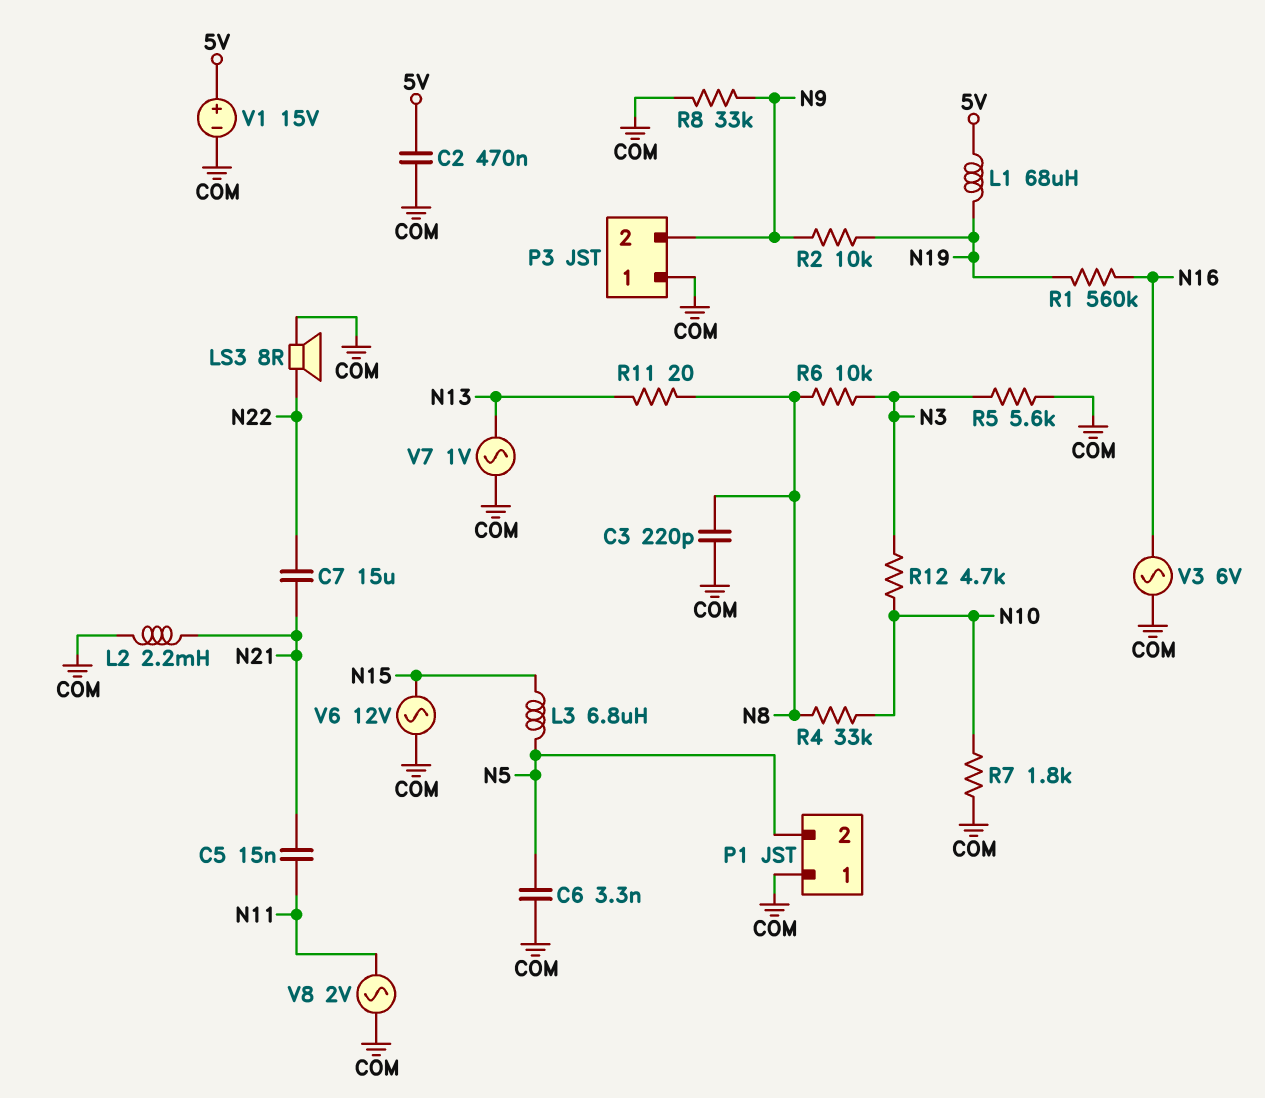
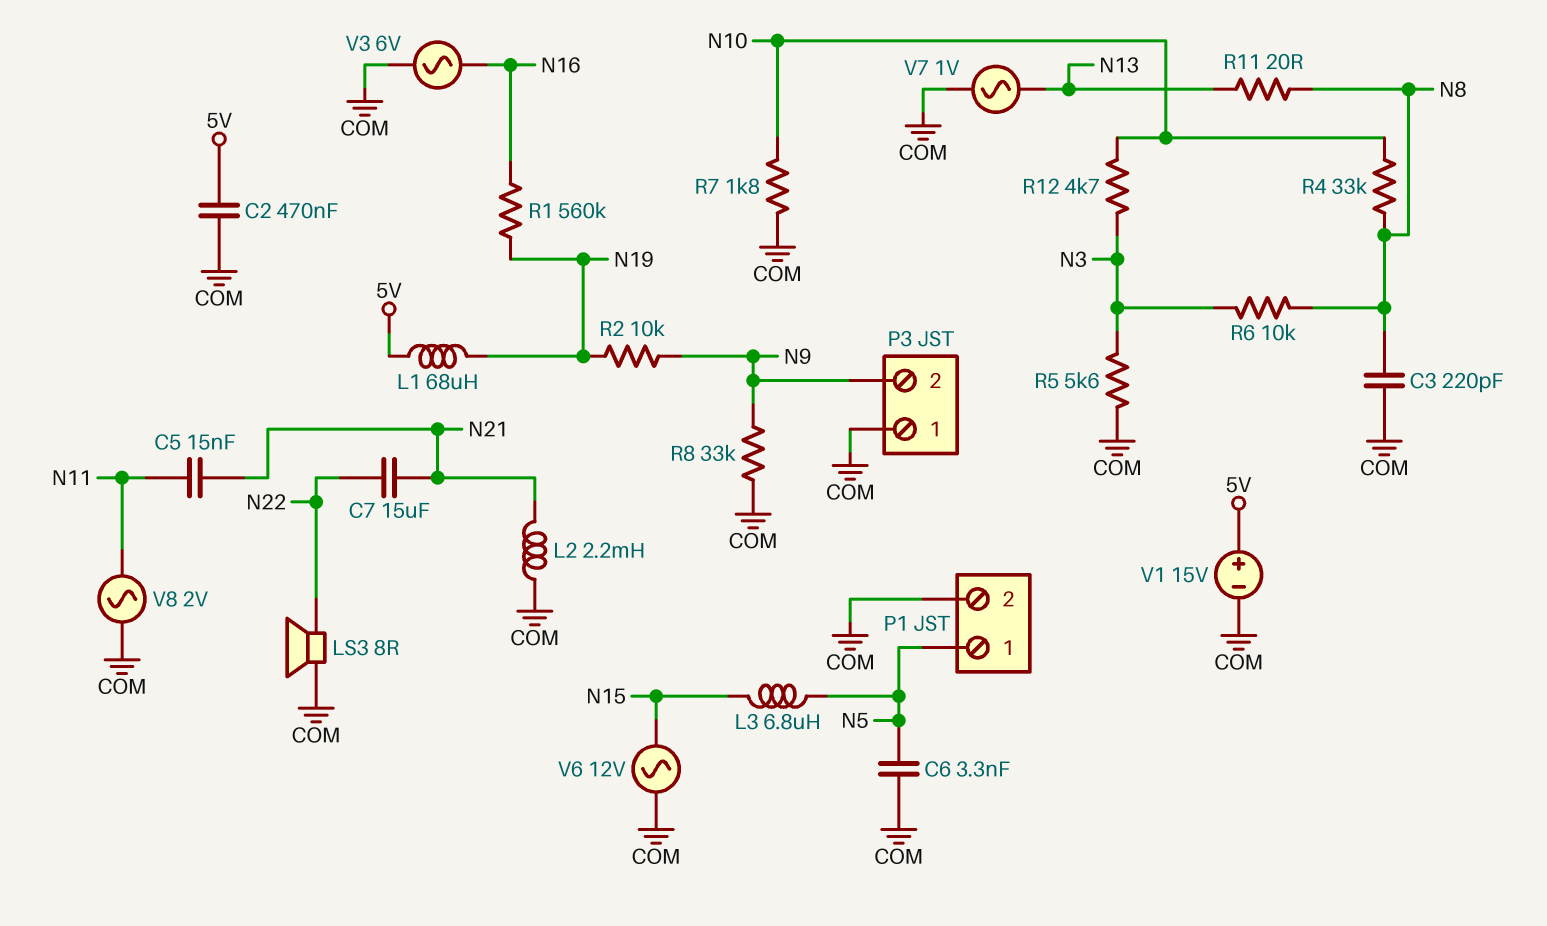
P1 pin 1: COM -> N5
P1 pin 2: N5 -> COM

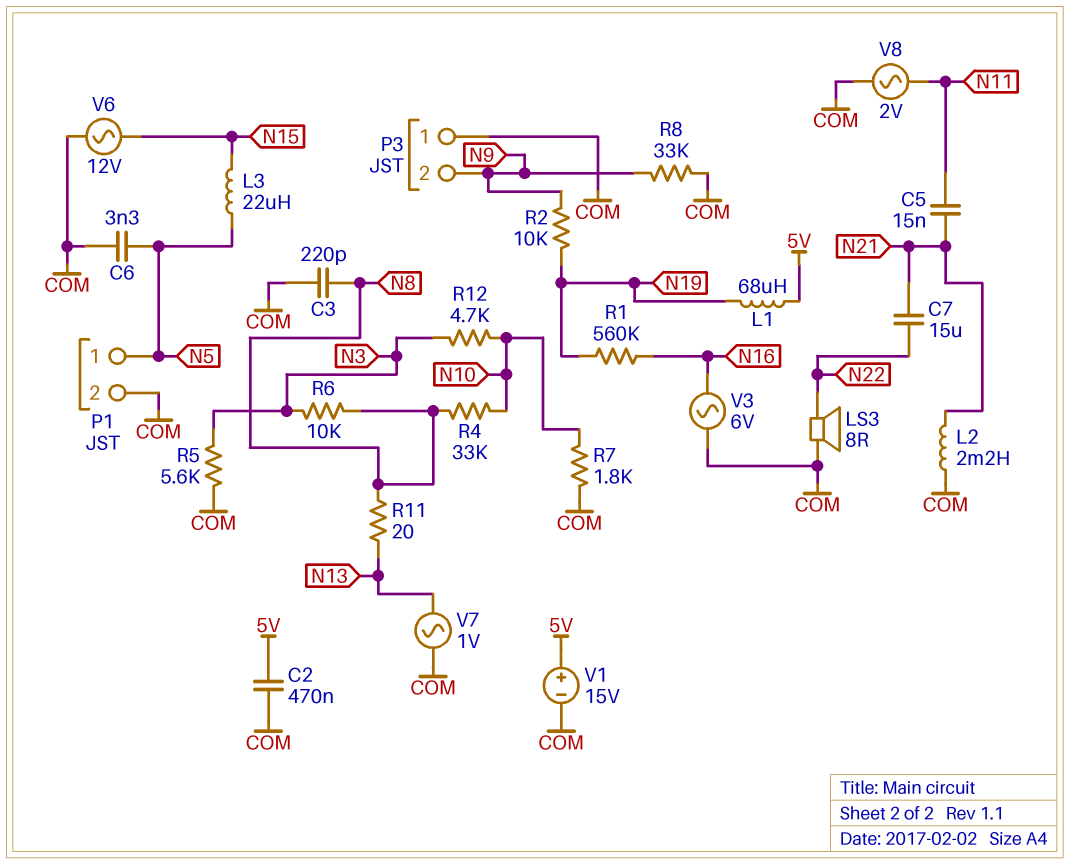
L3: 6.8uH (N5, N15) -> 22uH (N5, N15)

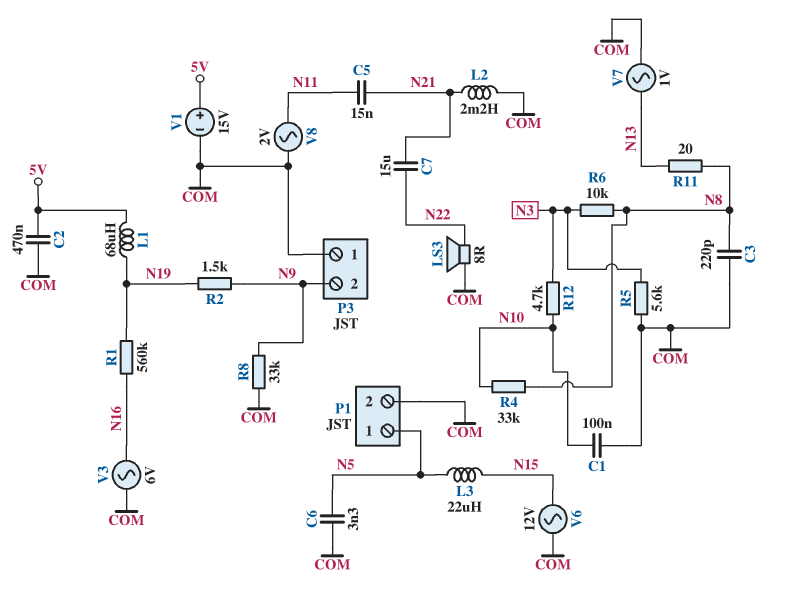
C1: none -> 100nF (COM, N10)
R2: 10k (N9, N19) -> 1.5k (N9, N19)
R7: 1.8k (COM, N10) -> none

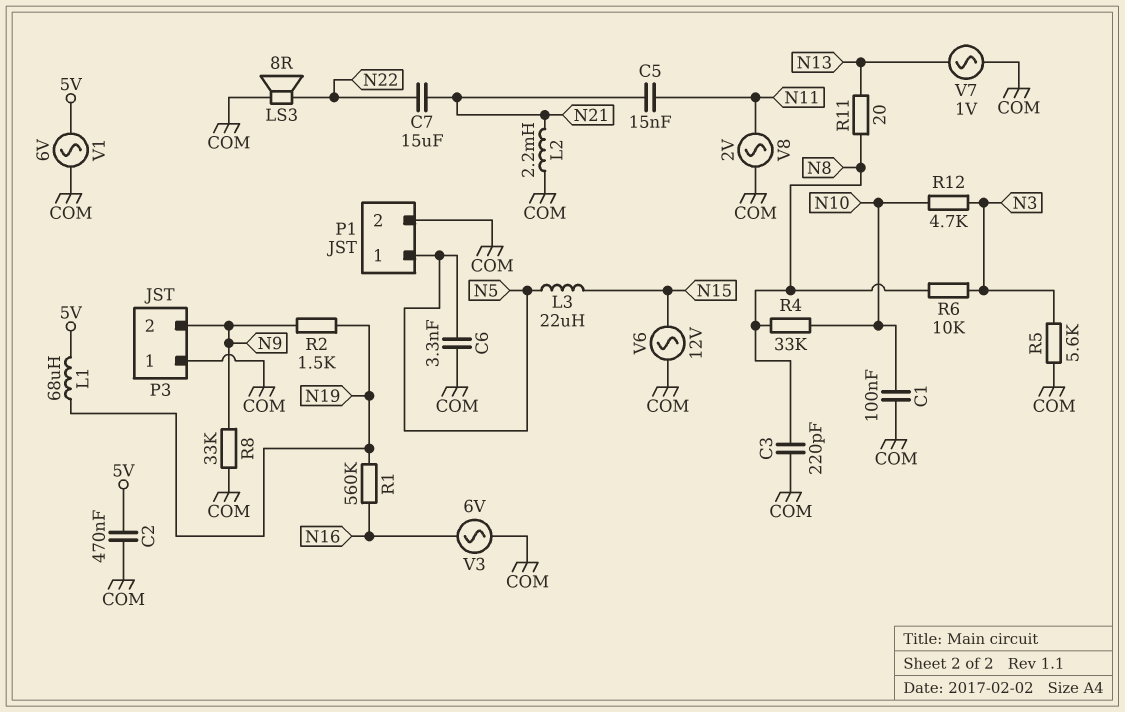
V1: 15V (plus 5V, minus COM) -> AC 6V (5V, COM)

